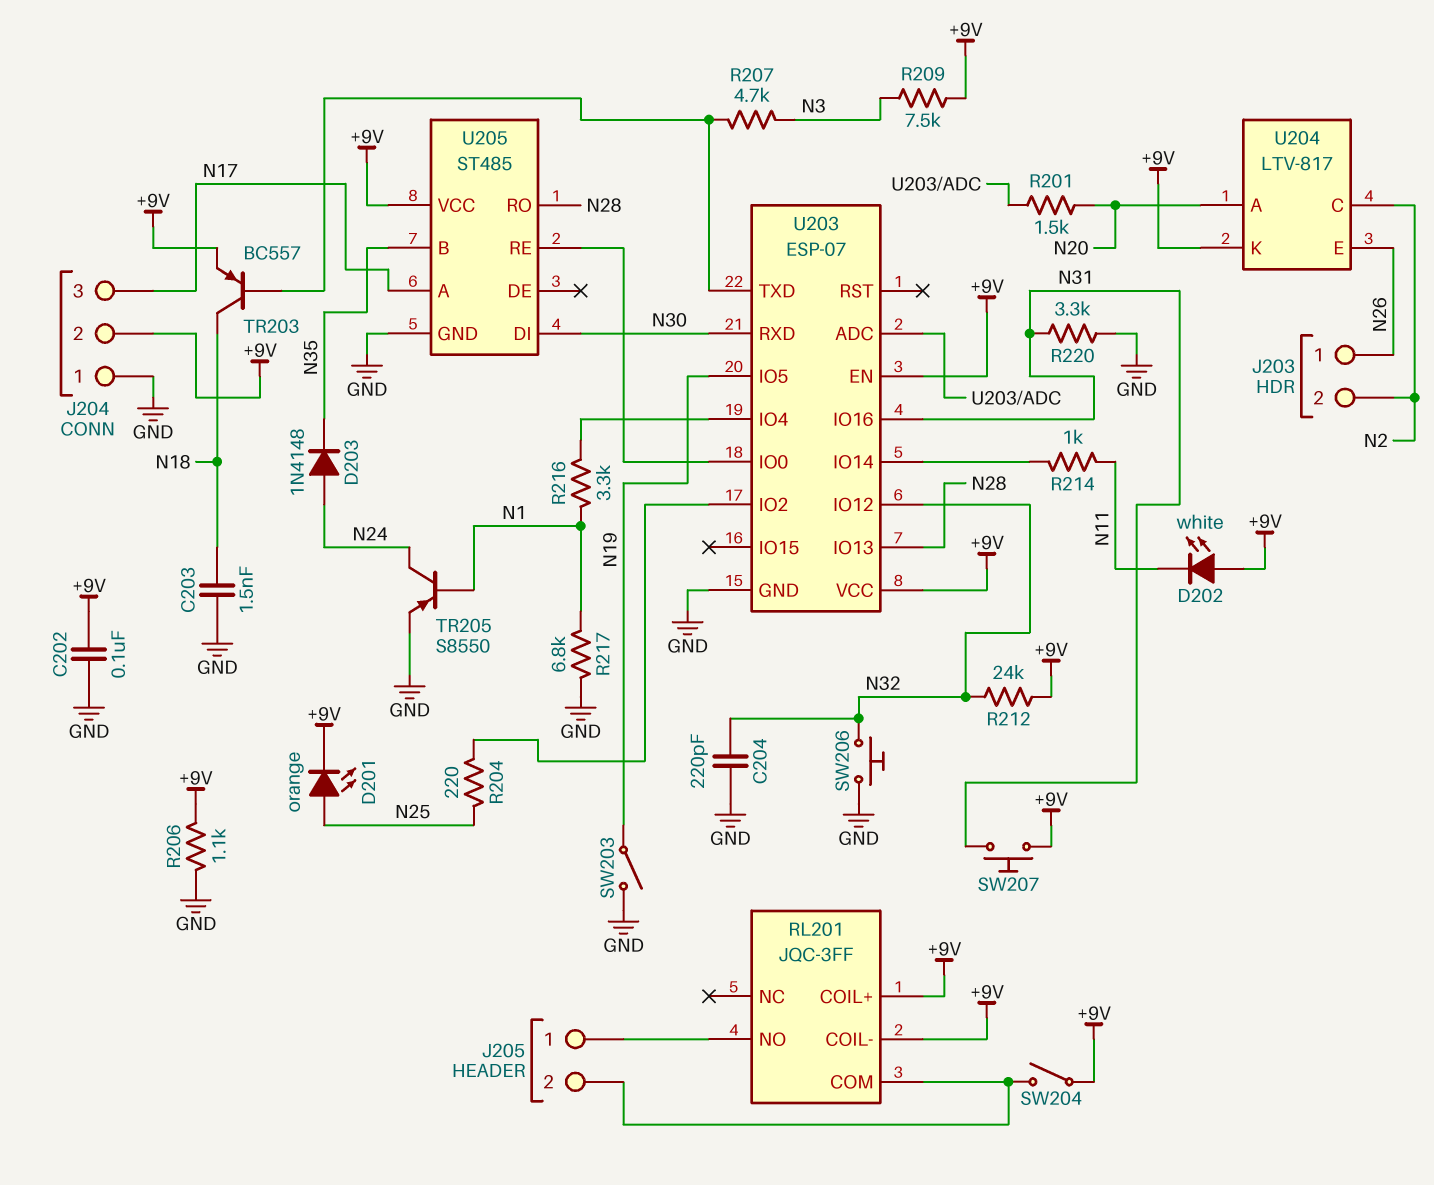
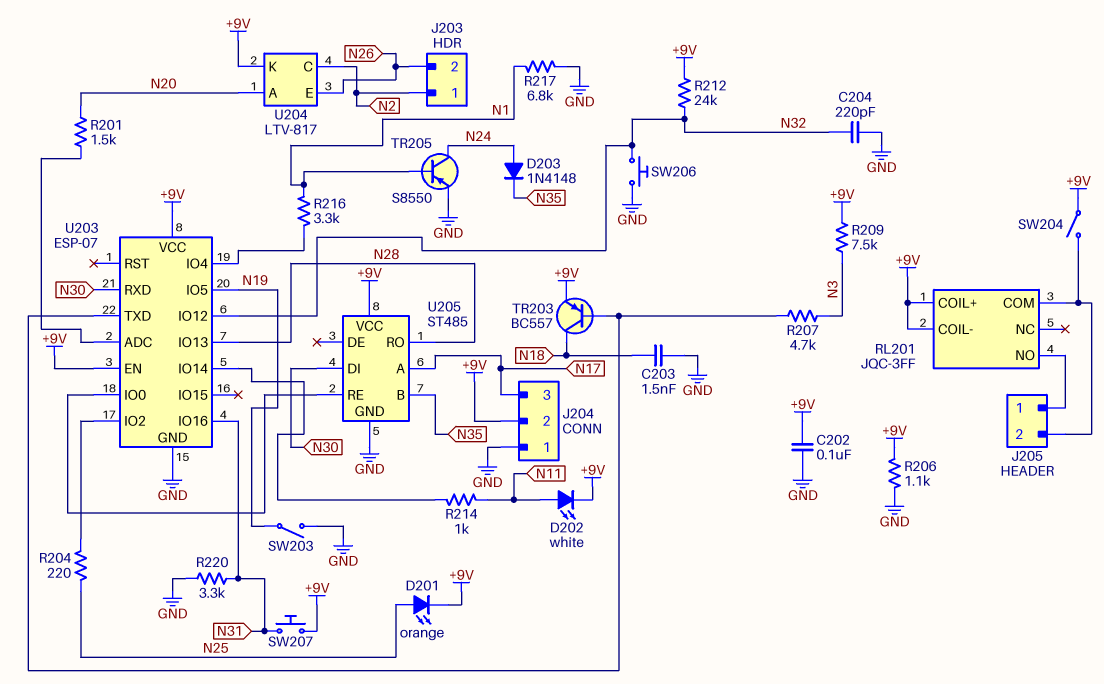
D202: LED white (A +9V, K N11) -> LED white (A N11, K +9V)
J203 pin 1: N26 -> N2
J203 pin 2: N2 -> N26

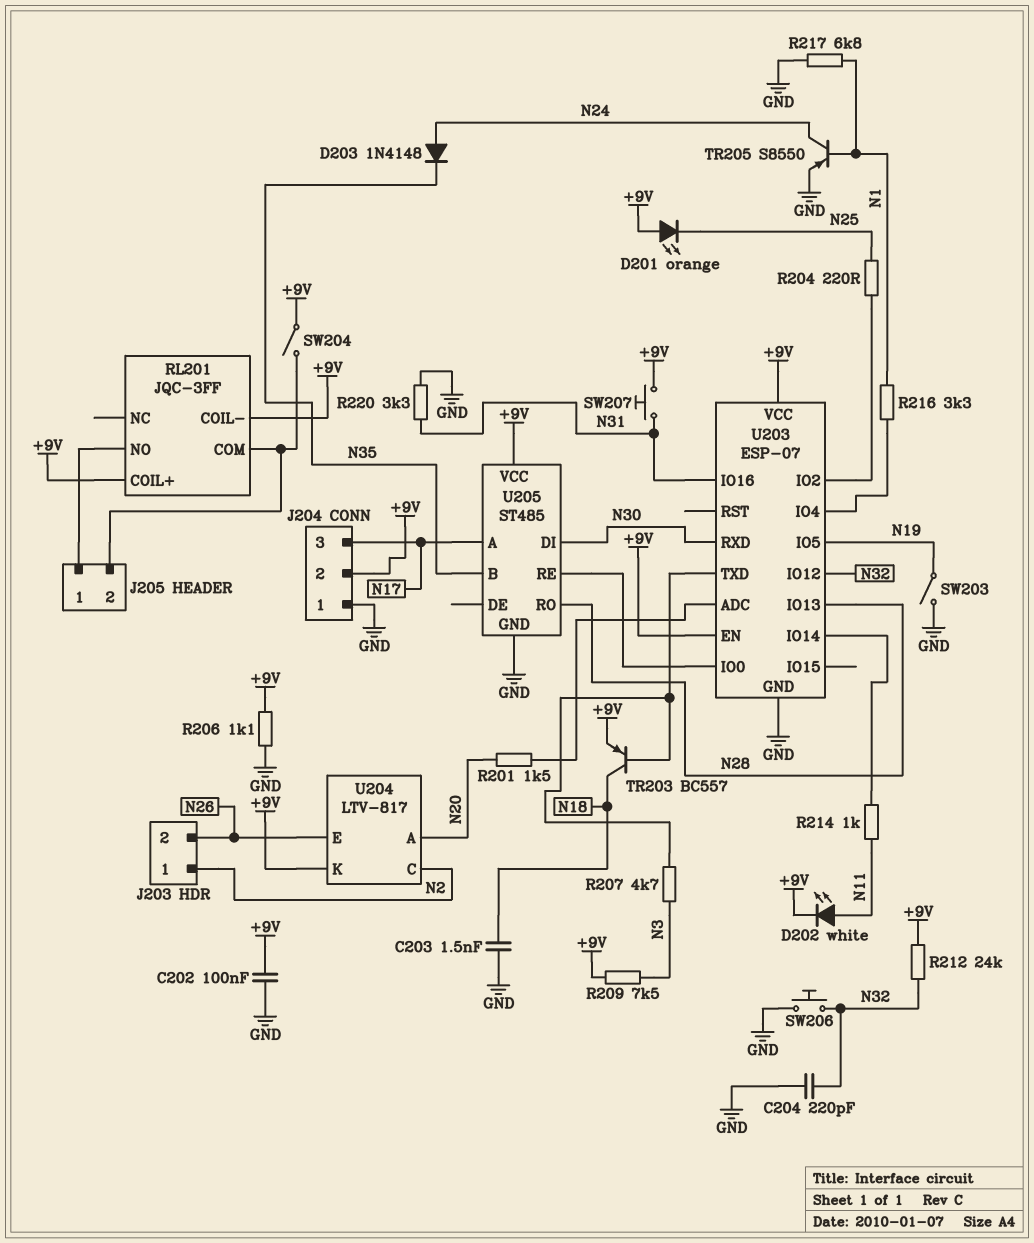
D201: LED orange (A N25, K +9V) -> LED orange (A +9V, K N25)

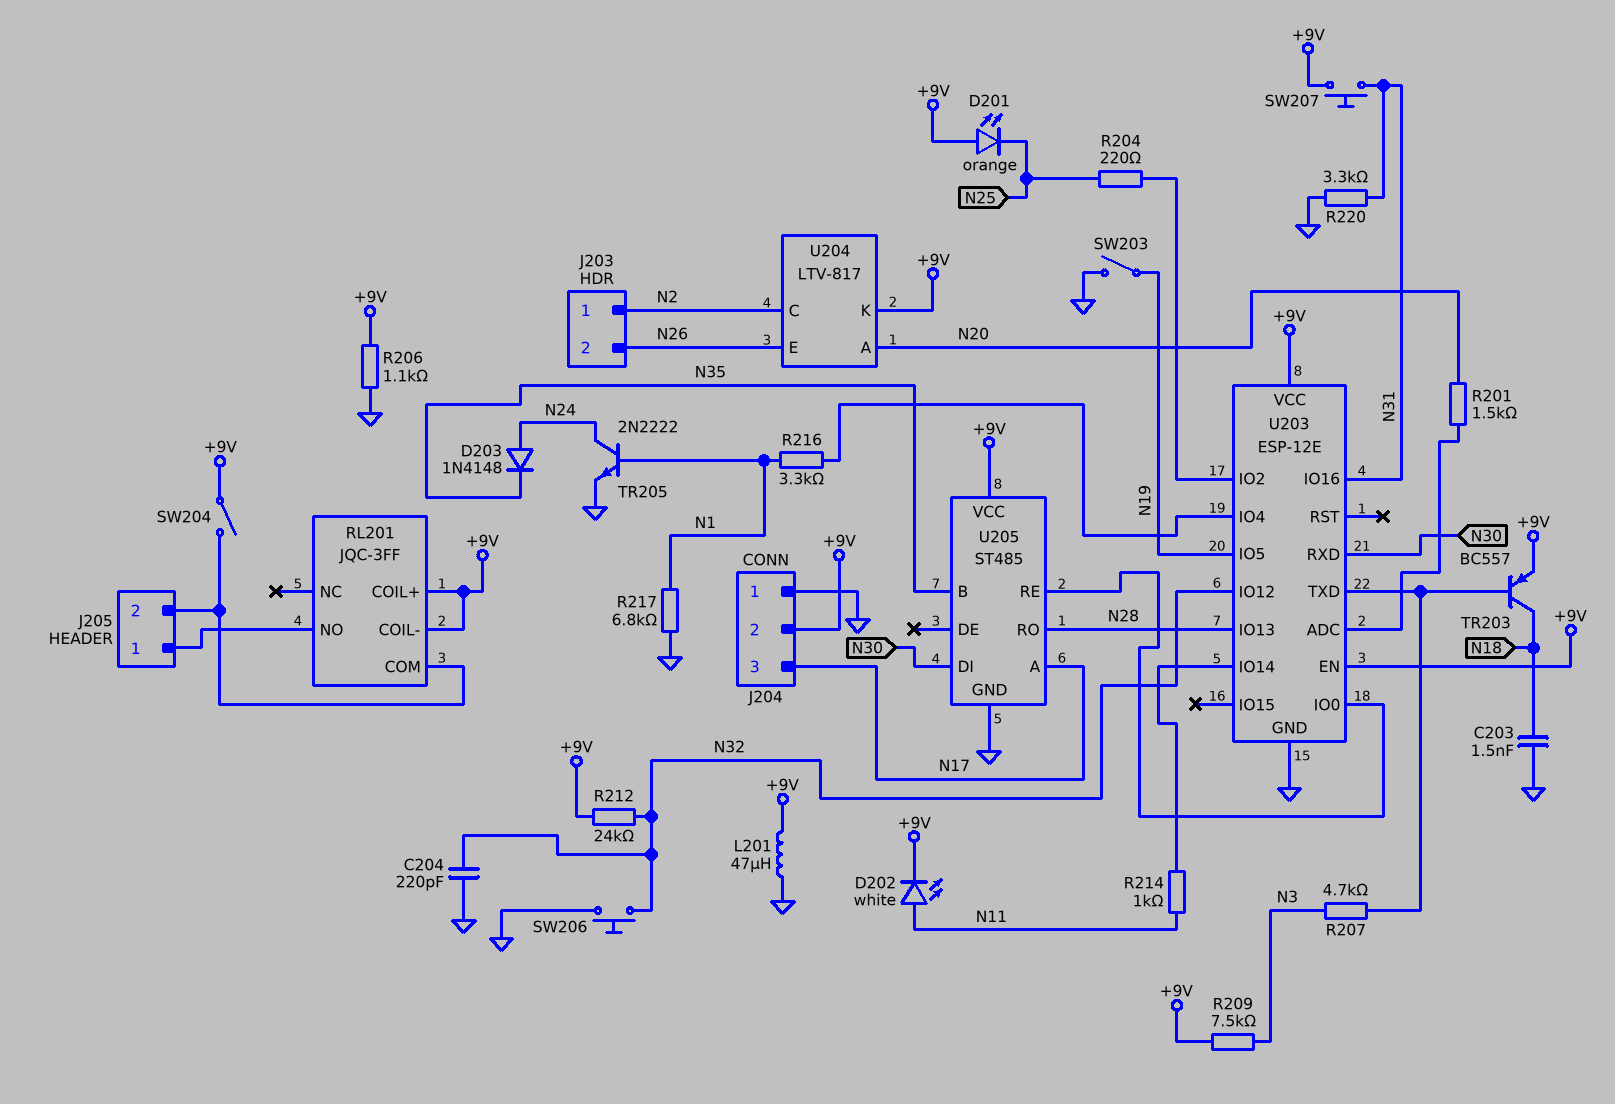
C202: 100nF (+9V, GND) -> none
L201: none -> 47uH (+9V, GND)
TR205: PNP S8550 (B N1, C N24, E GND) -> NPN 2N2222 (B N1, C N24, E GND)
U203: ESP-07 -> ESP-12E

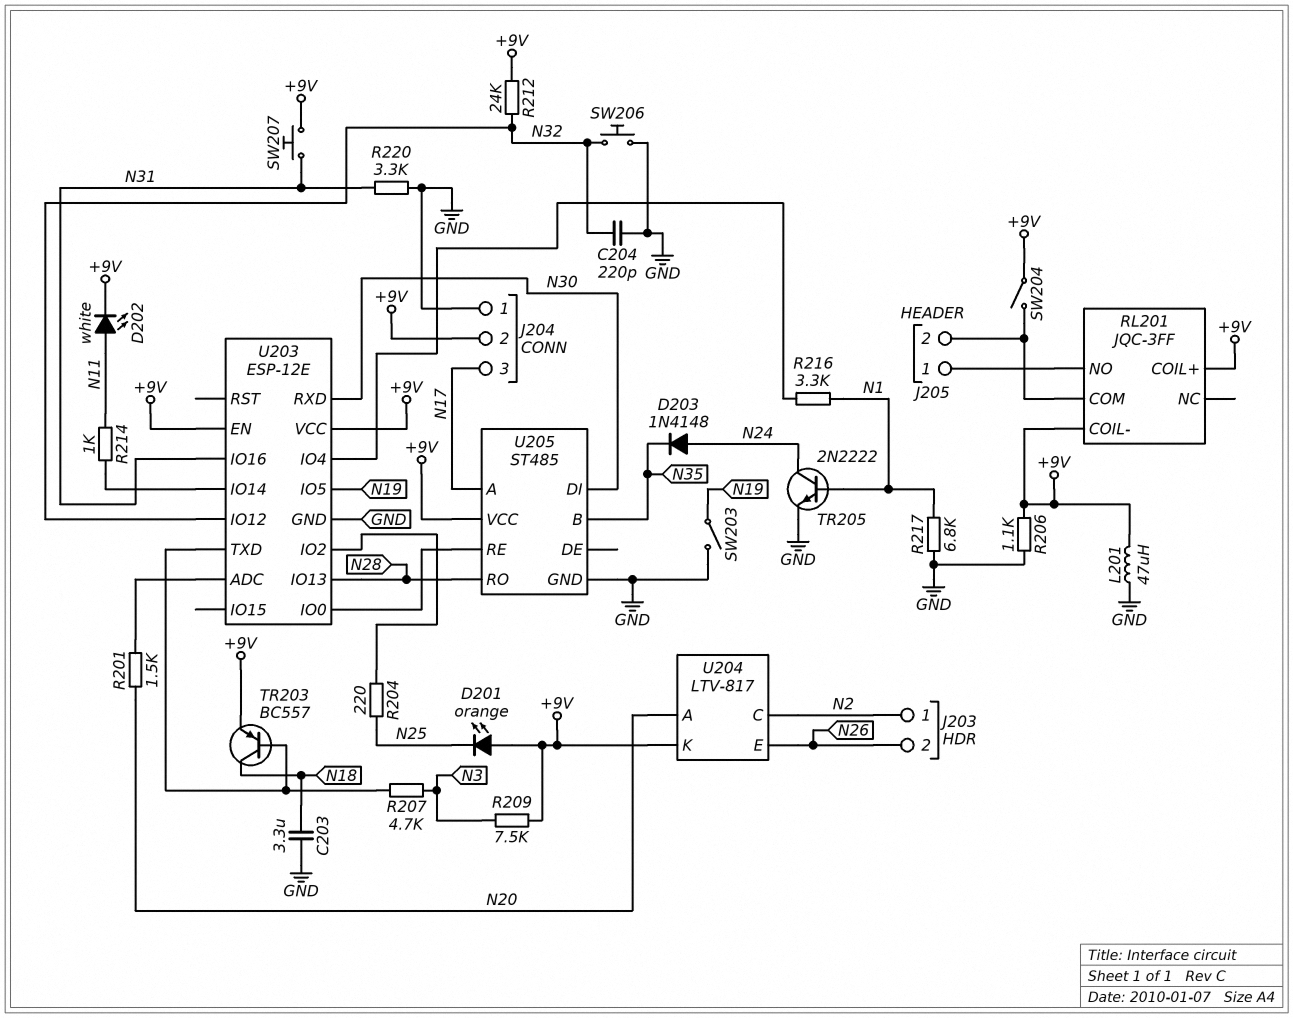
C203: 1.5nF (GND, N18) -> 3.3uF (GND, N18)

